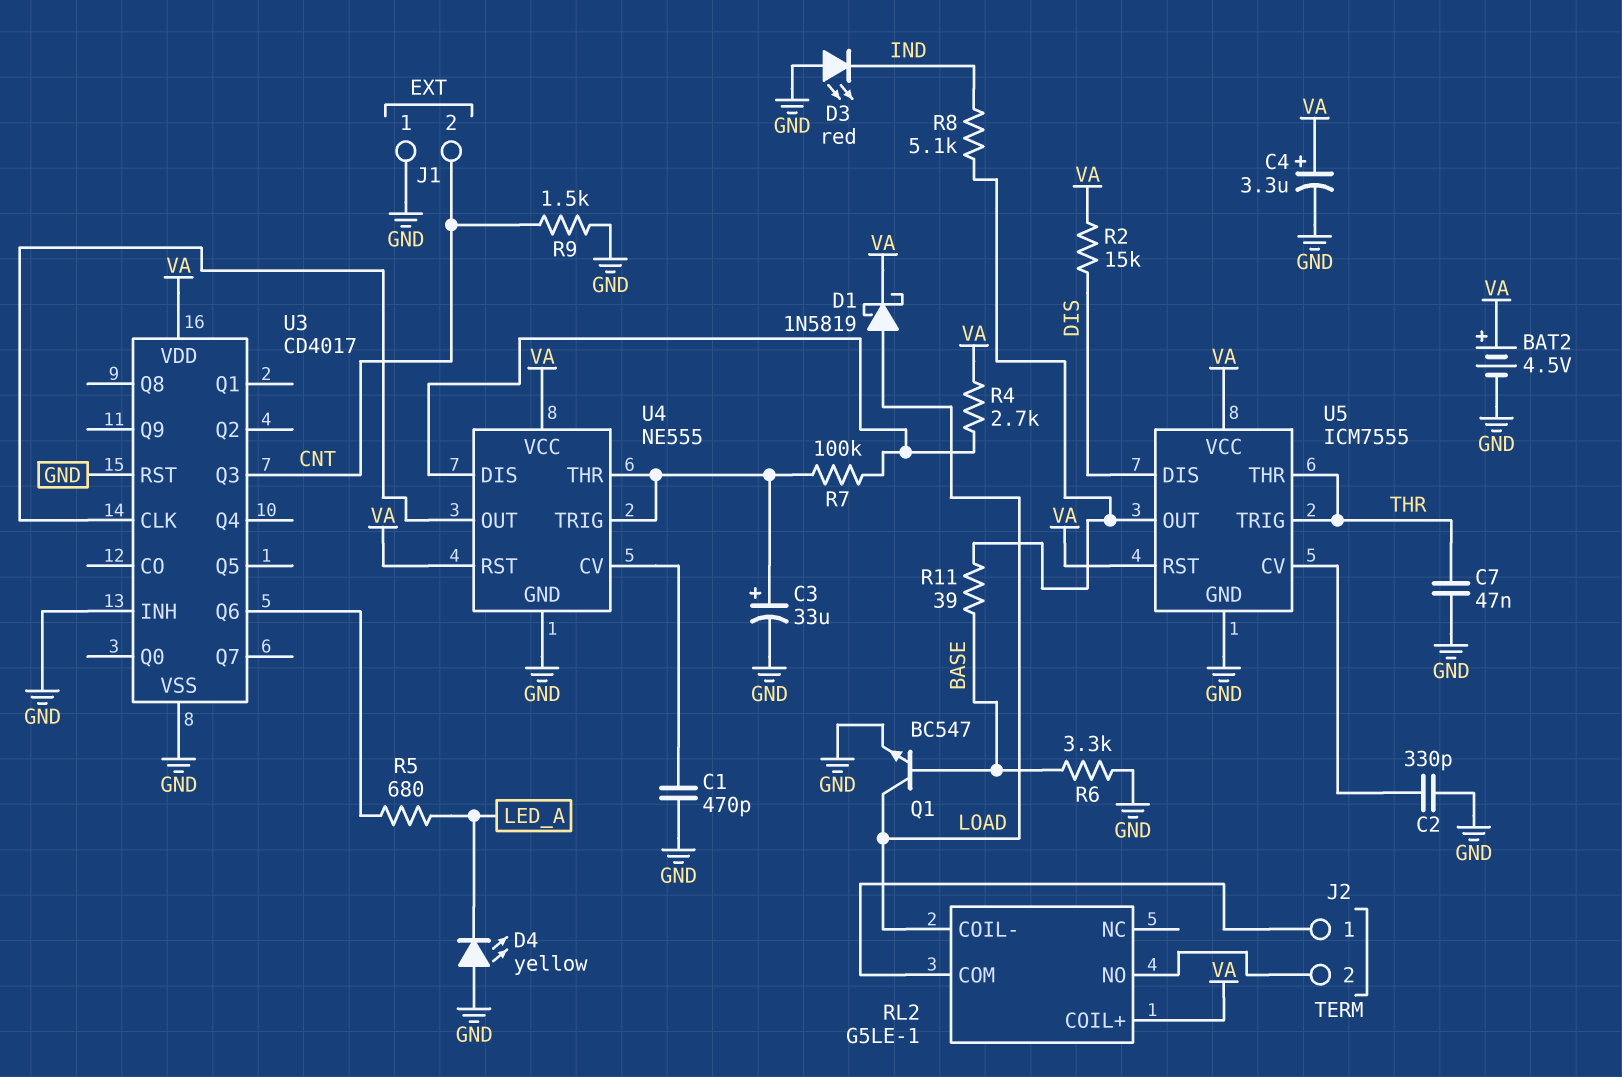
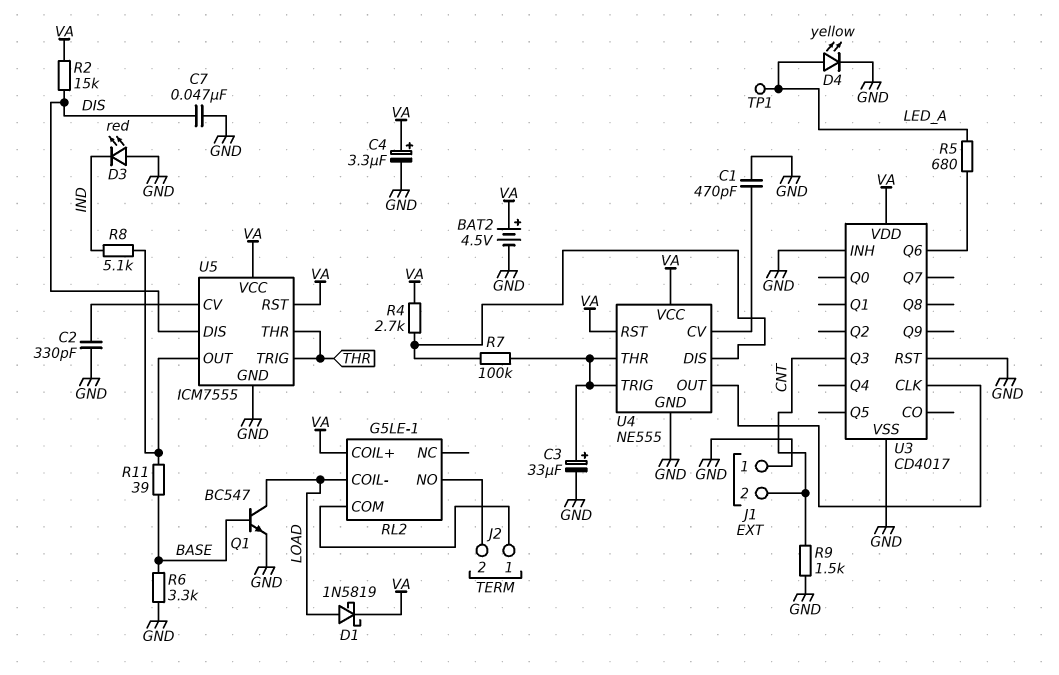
C7: 47nF (GND, THR) -> 47nF (DIS, GND)
D4: LED yellow (A GND, K LED_A) -> LED yellow (A LED_A, K GND)
TP1: none -> test point (LED_A)

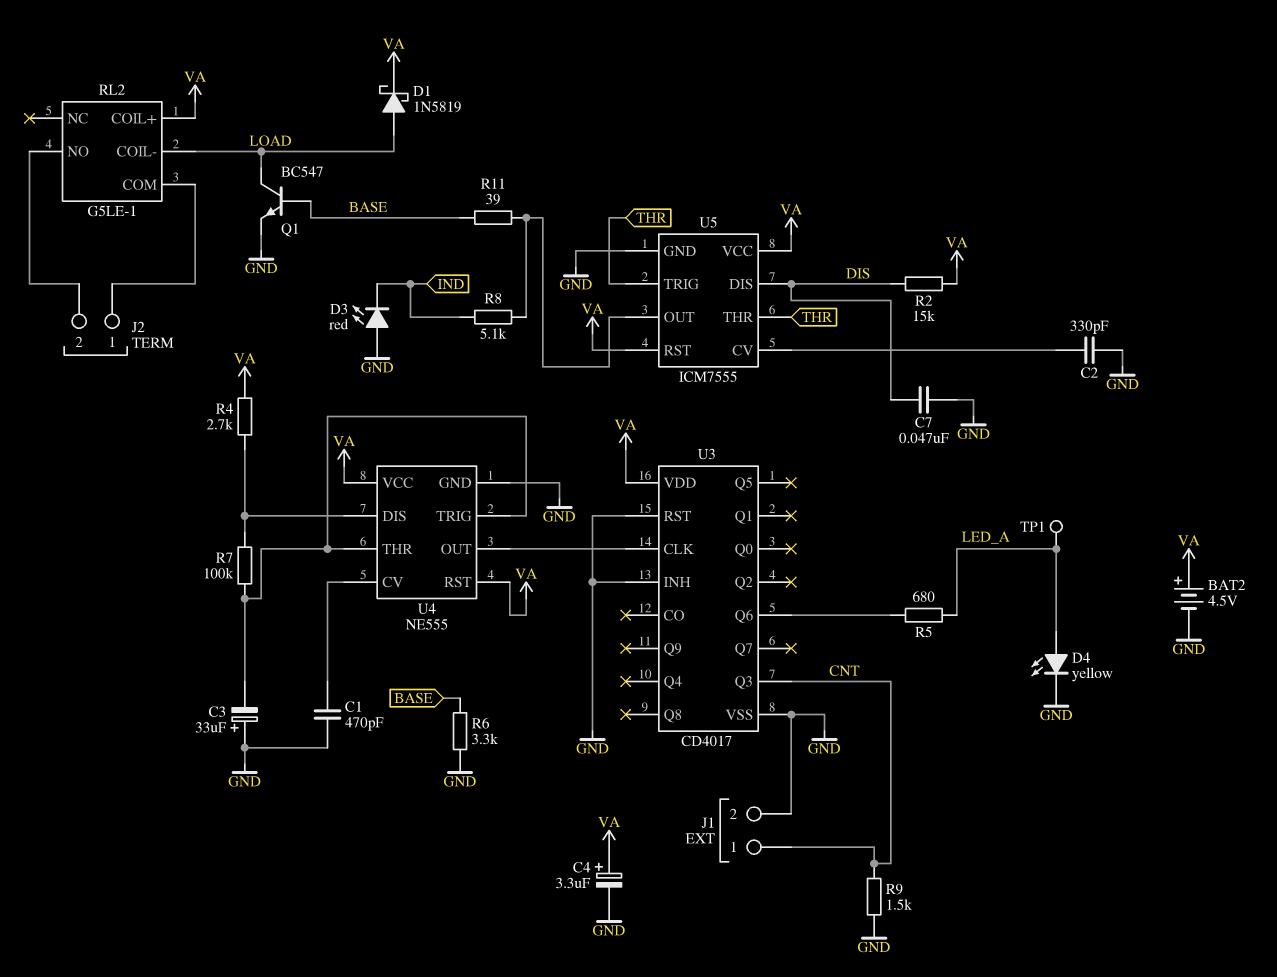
C3: 33uF (plus U4/THR, minus GND) -> 33uF (plus GND, minus U4/THR)
J1 pin 1: GND -> CNT
J1 pin 2: CNT -> GND

